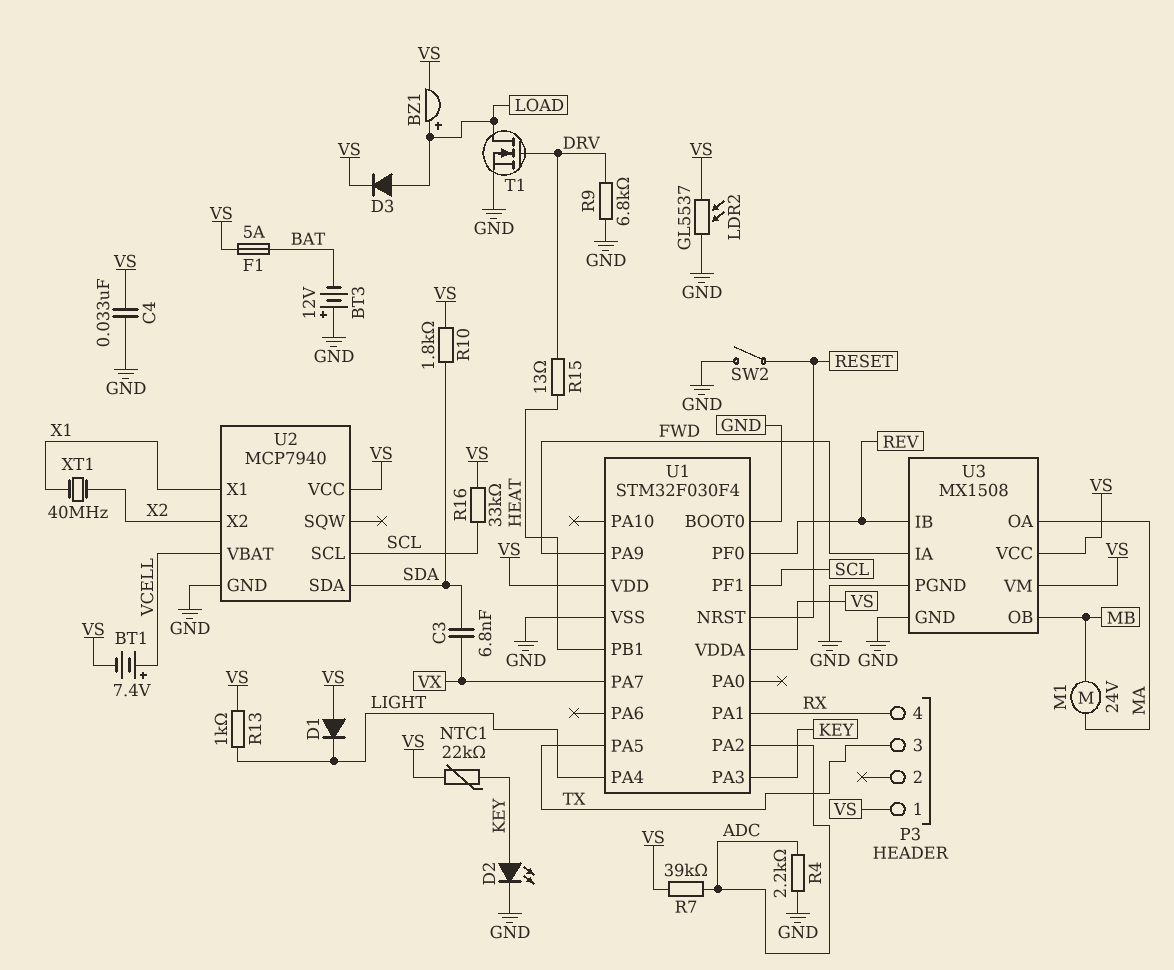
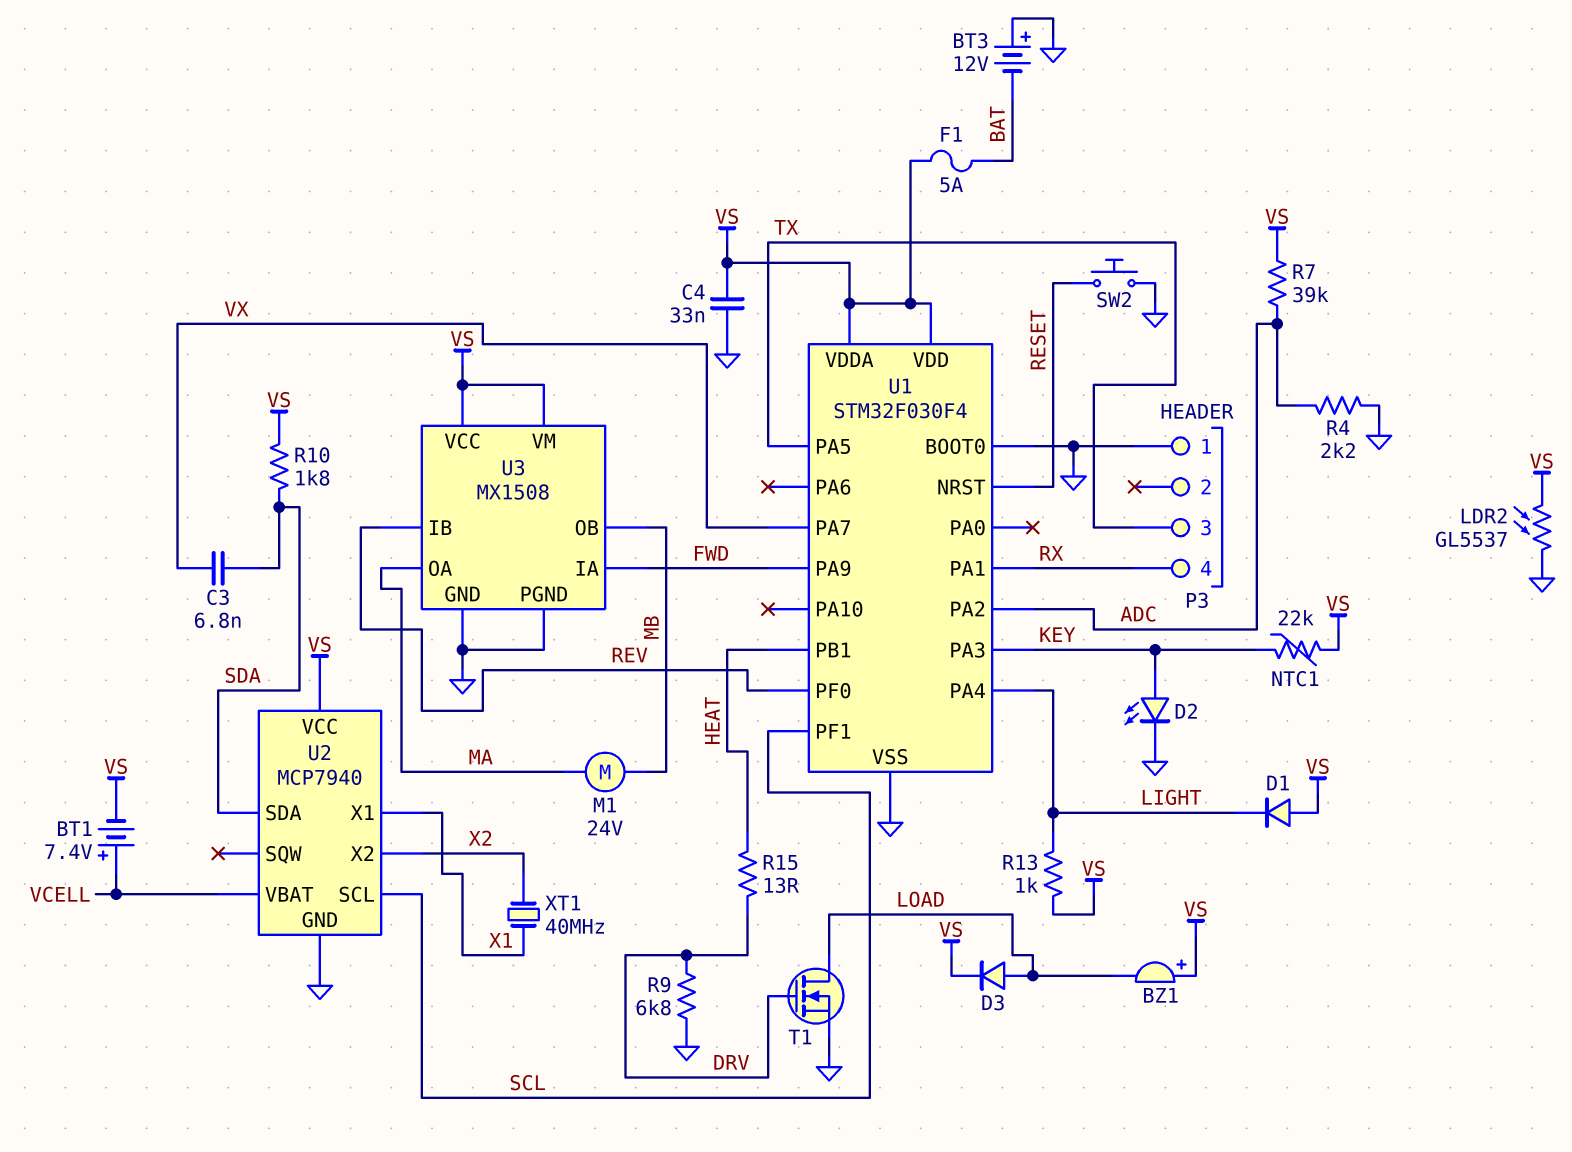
BZ1: buzzer (plus LOAD, minus VS) -> buzzer (plus VS, minus LOAD)
P3 pin 1: VS -> GND
R16: 33k (SCL, VS) -> none
SW2: switch (GND, RESET) -> button (GND, RESET)

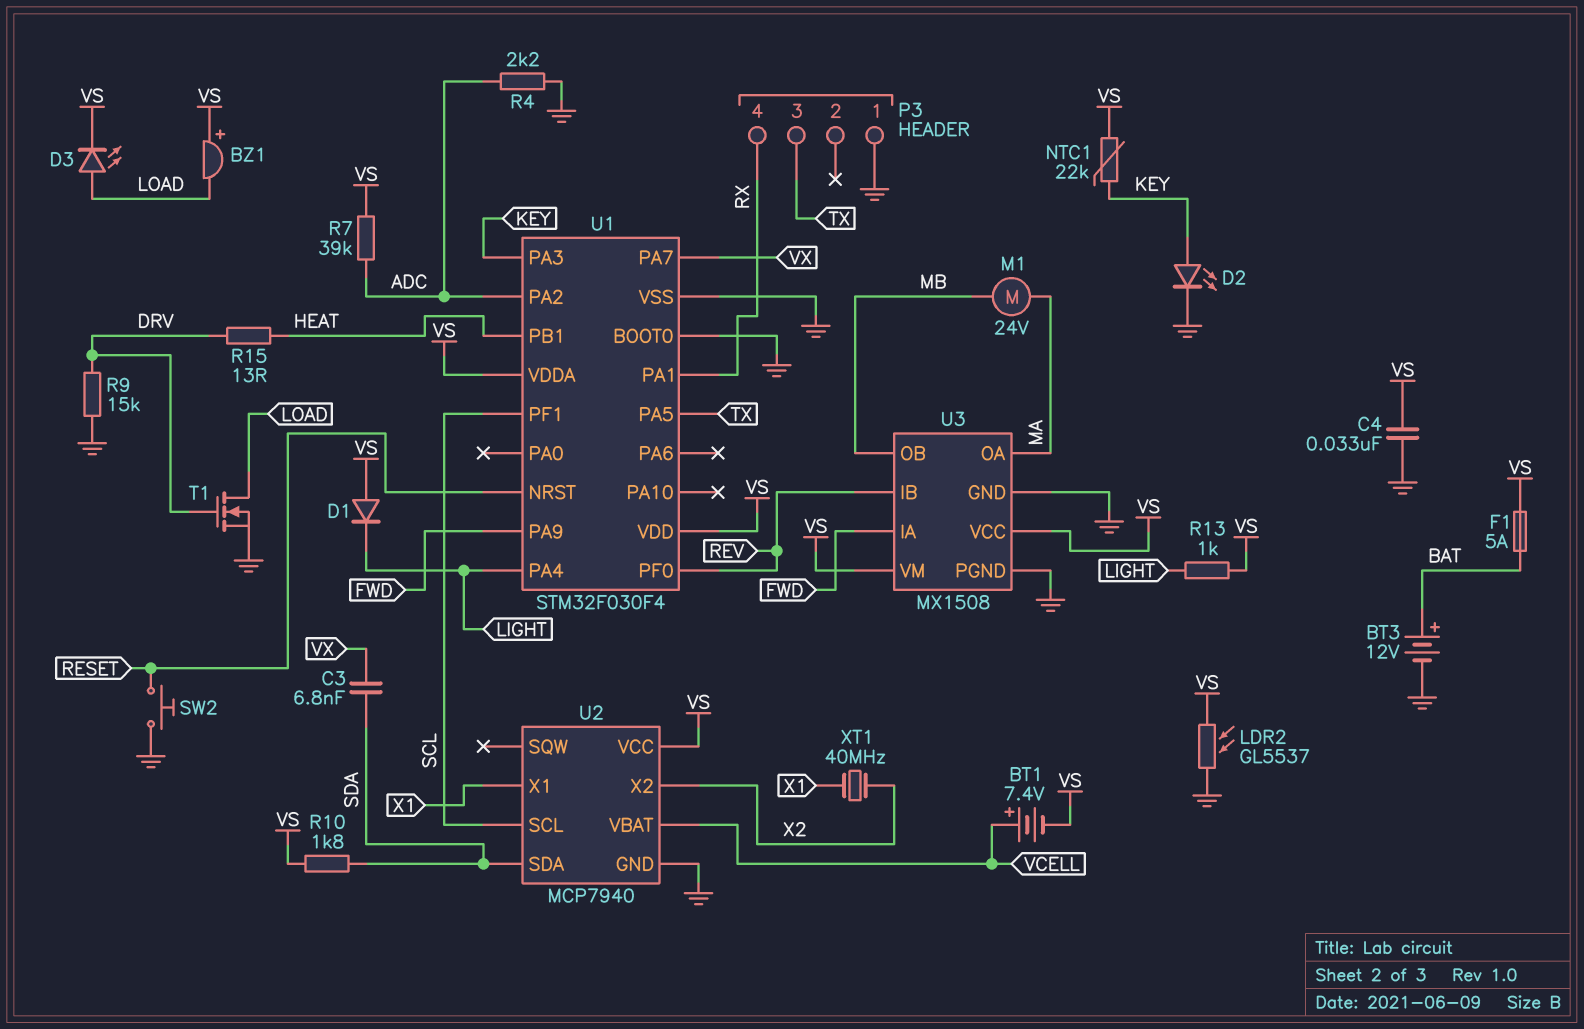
BT3: 12V (plus GND, minus BAT) -> 12V (plus BAT, minus GND)
D3: diode (A LOAD, K VS) -> LED (A LOAD, K VS)
R9: 6.8k (DRV, GND) -> 15k (DRV, GND)

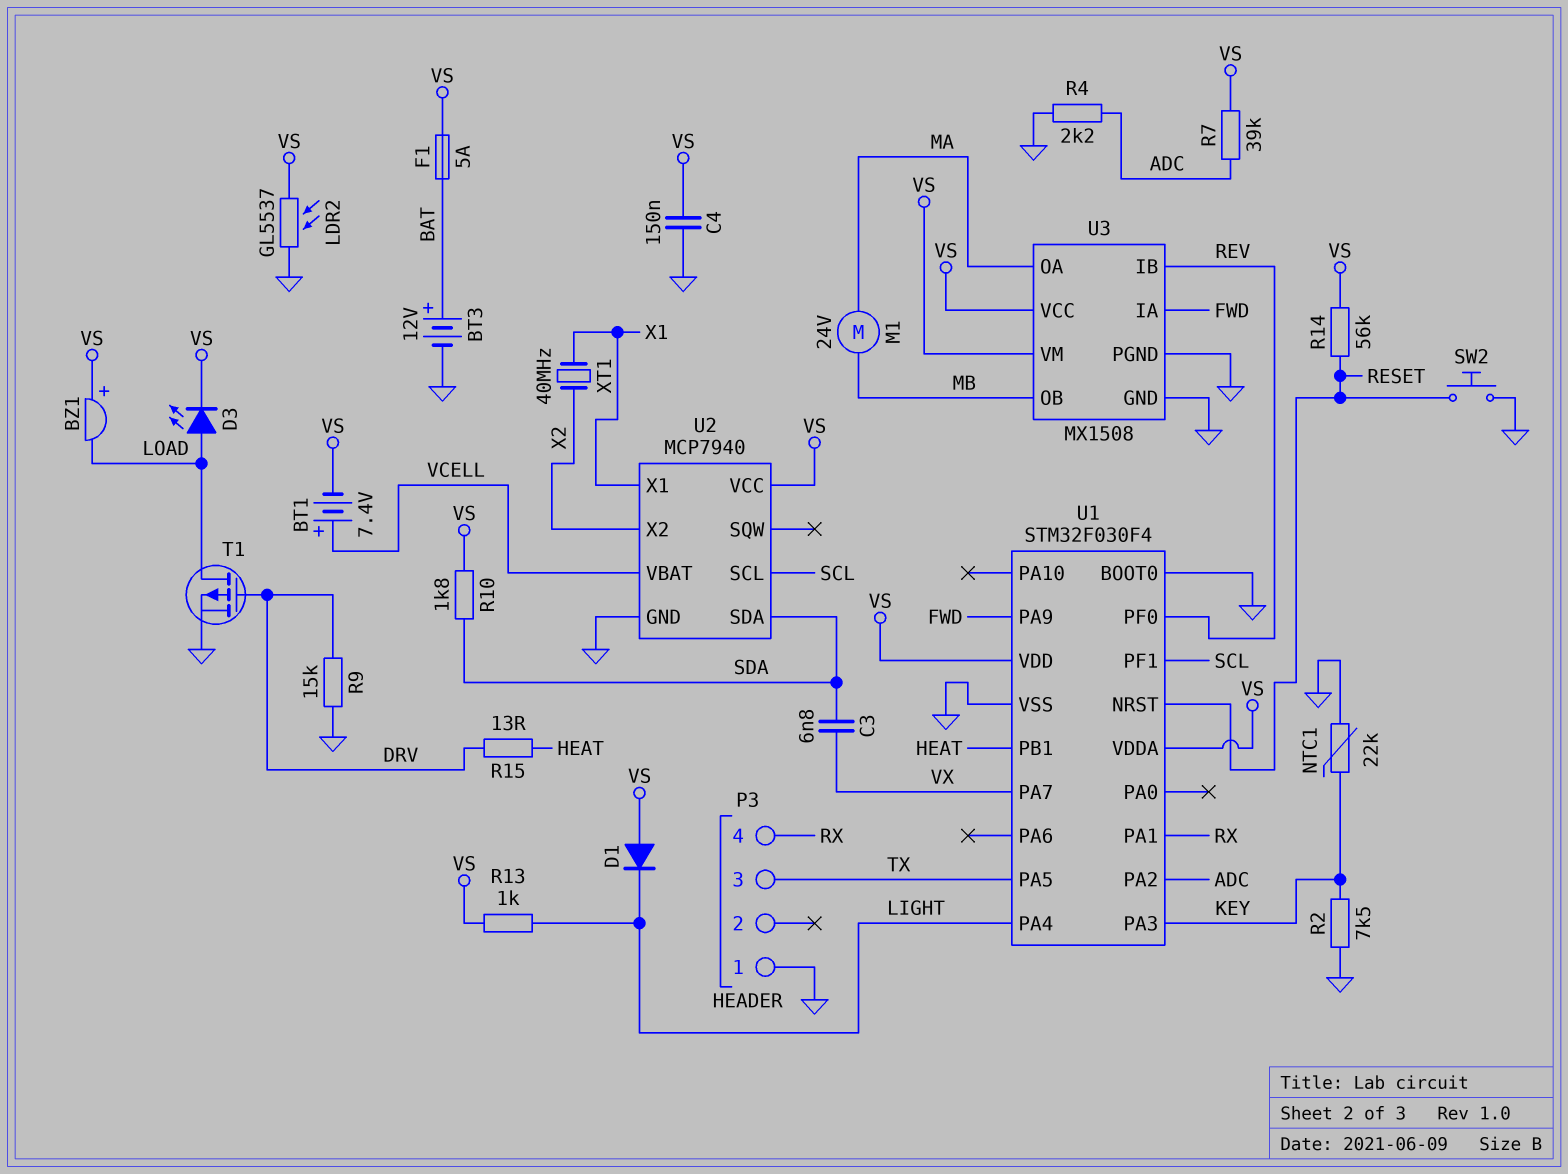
C4: 33nF (GND, VS) -> 150nF (GND, VS)
D2: LED (A KEY, K GND) -> none
NTC1: 22k (KEY, VS) -> 22k (GND, KEY)
R2: none -> 7.5k (GND, KEY)
R14: none -> 56k (RESET, VS)
T1: NMOS (G DRV, D LOAD, S GND) -> PMOS (G DRV, D LOAD, S GND)

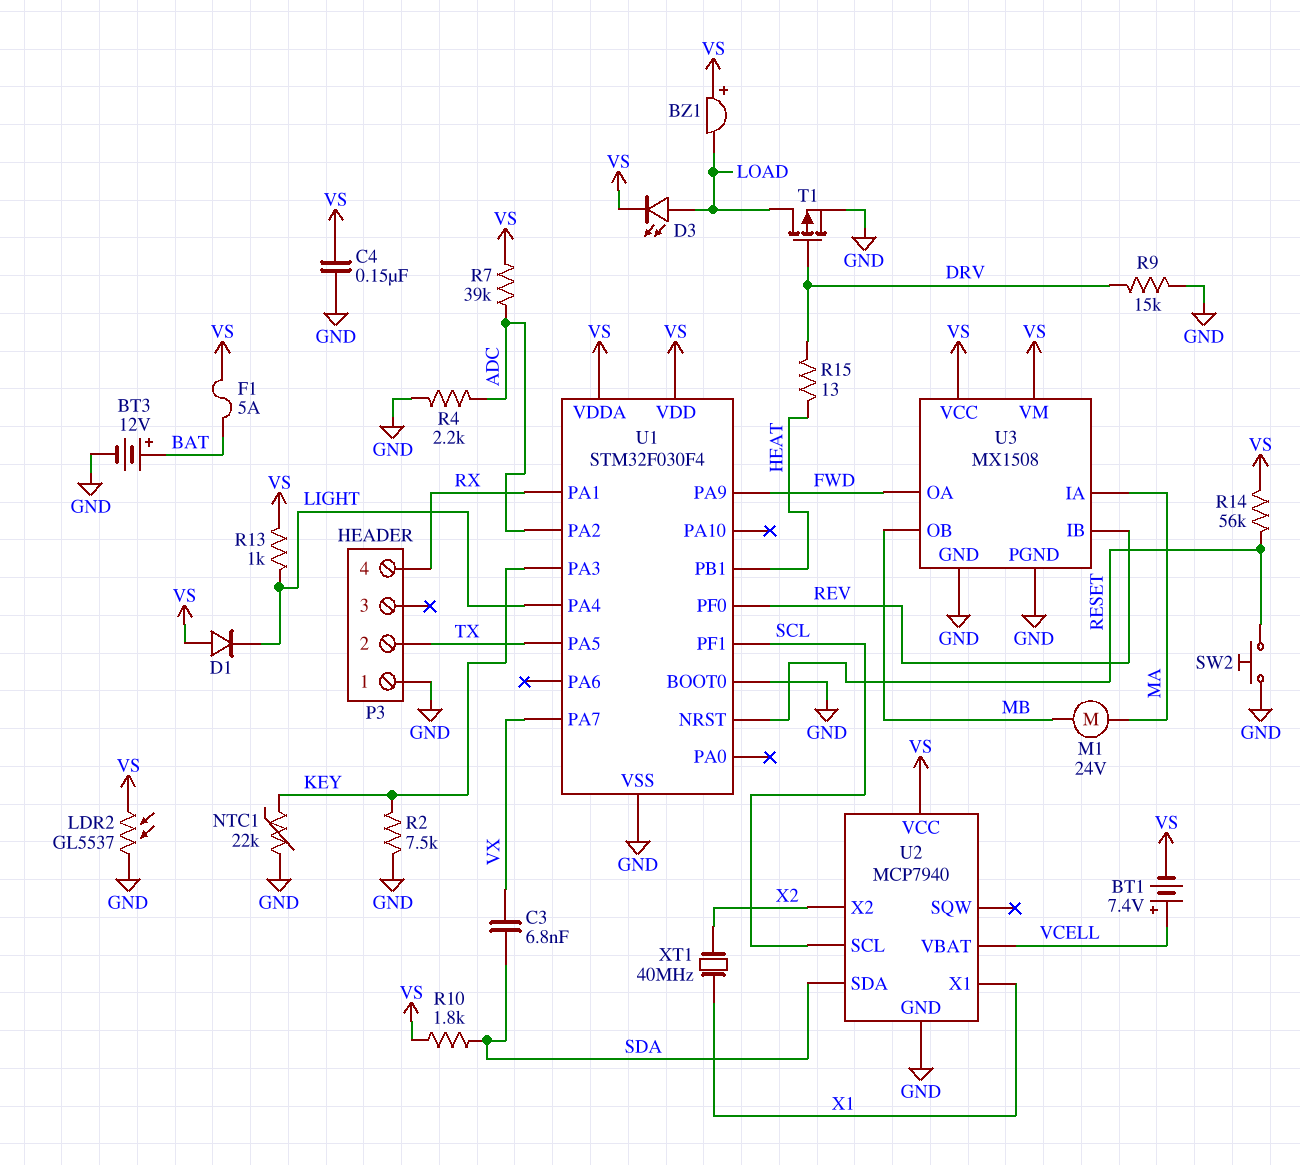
P3 pin 2: none -> TX
P3 pin 3: TX -> none
U3 pin IA: FWD -> MA
U3 pin OA: MA -> FWD

